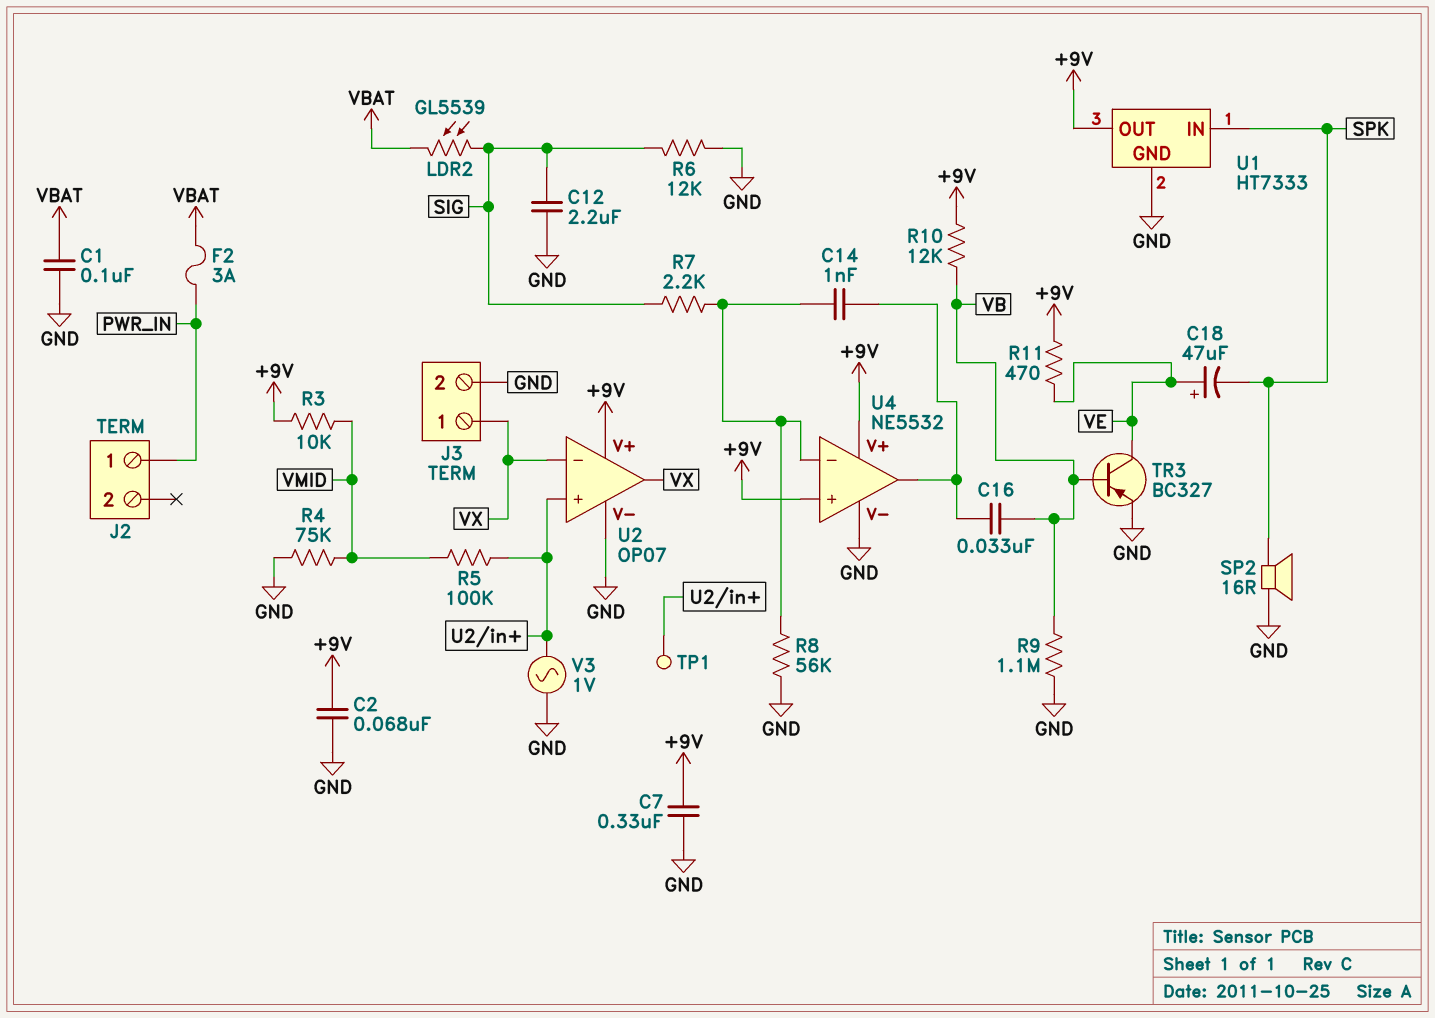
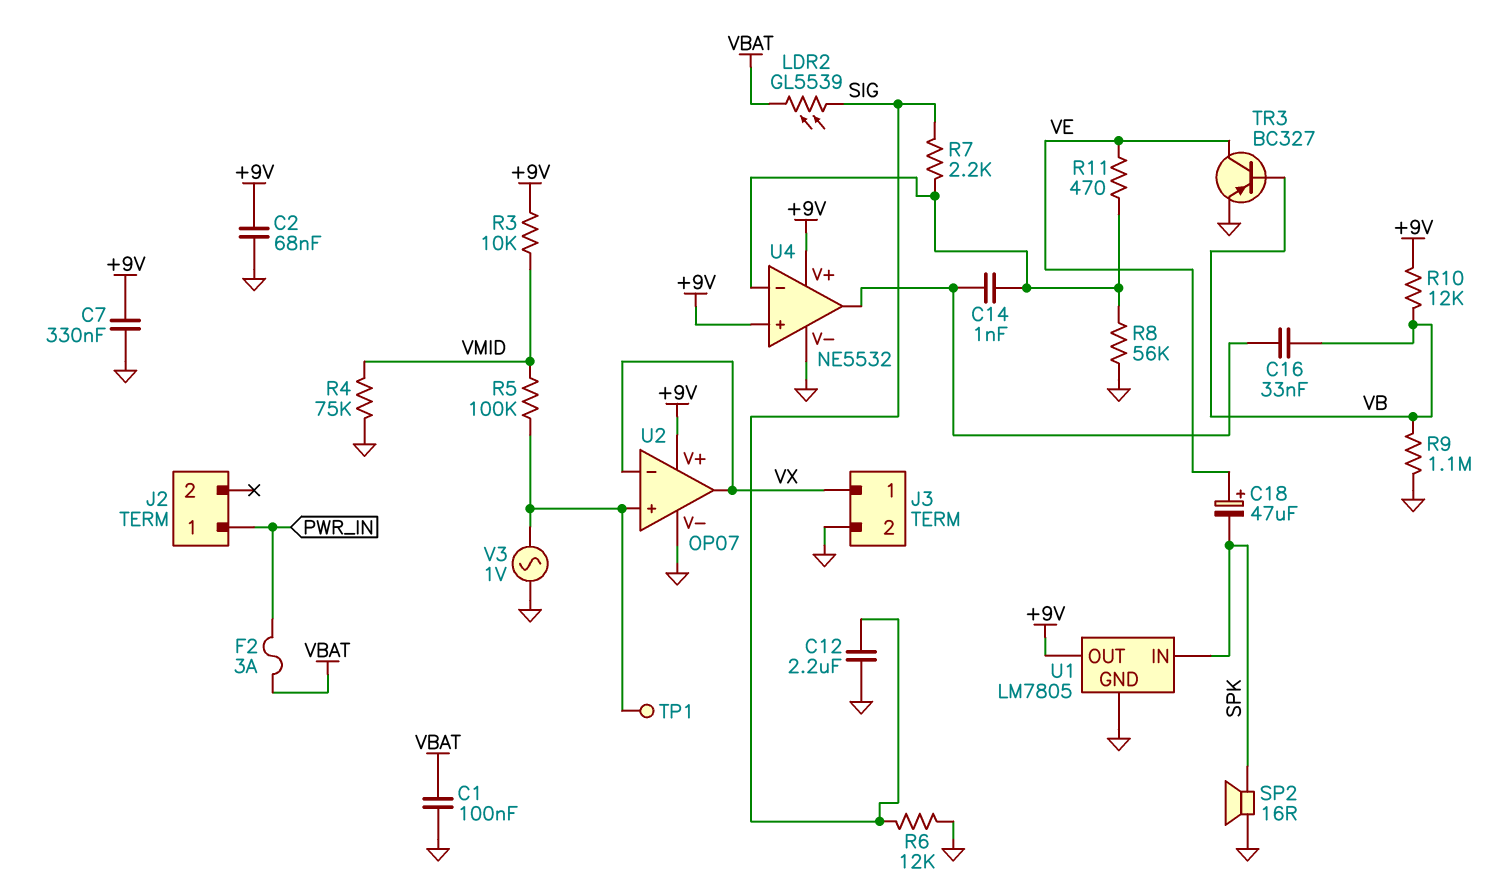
R11: 470 (+9V, VE) -> 470 (U4/in-, VE)
U1: HT7333 -> LM7805

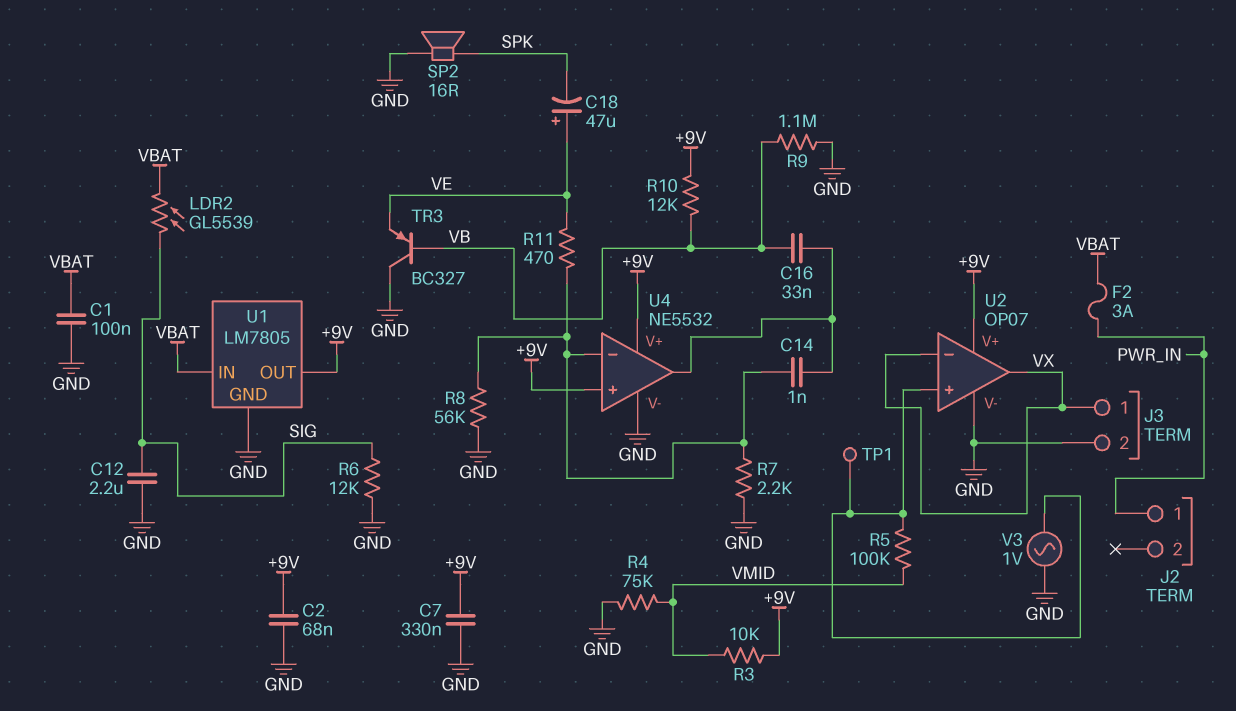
R7: 2.2k (SIG, U4/in-) -> 2.2k (GND, U4/in-)
TR3: PNP BC327 (B VB, C VE, E GND) -> PNP BC327 (B VB, C GND, E VE)
U1 pin IN: SPK -> VBAT

